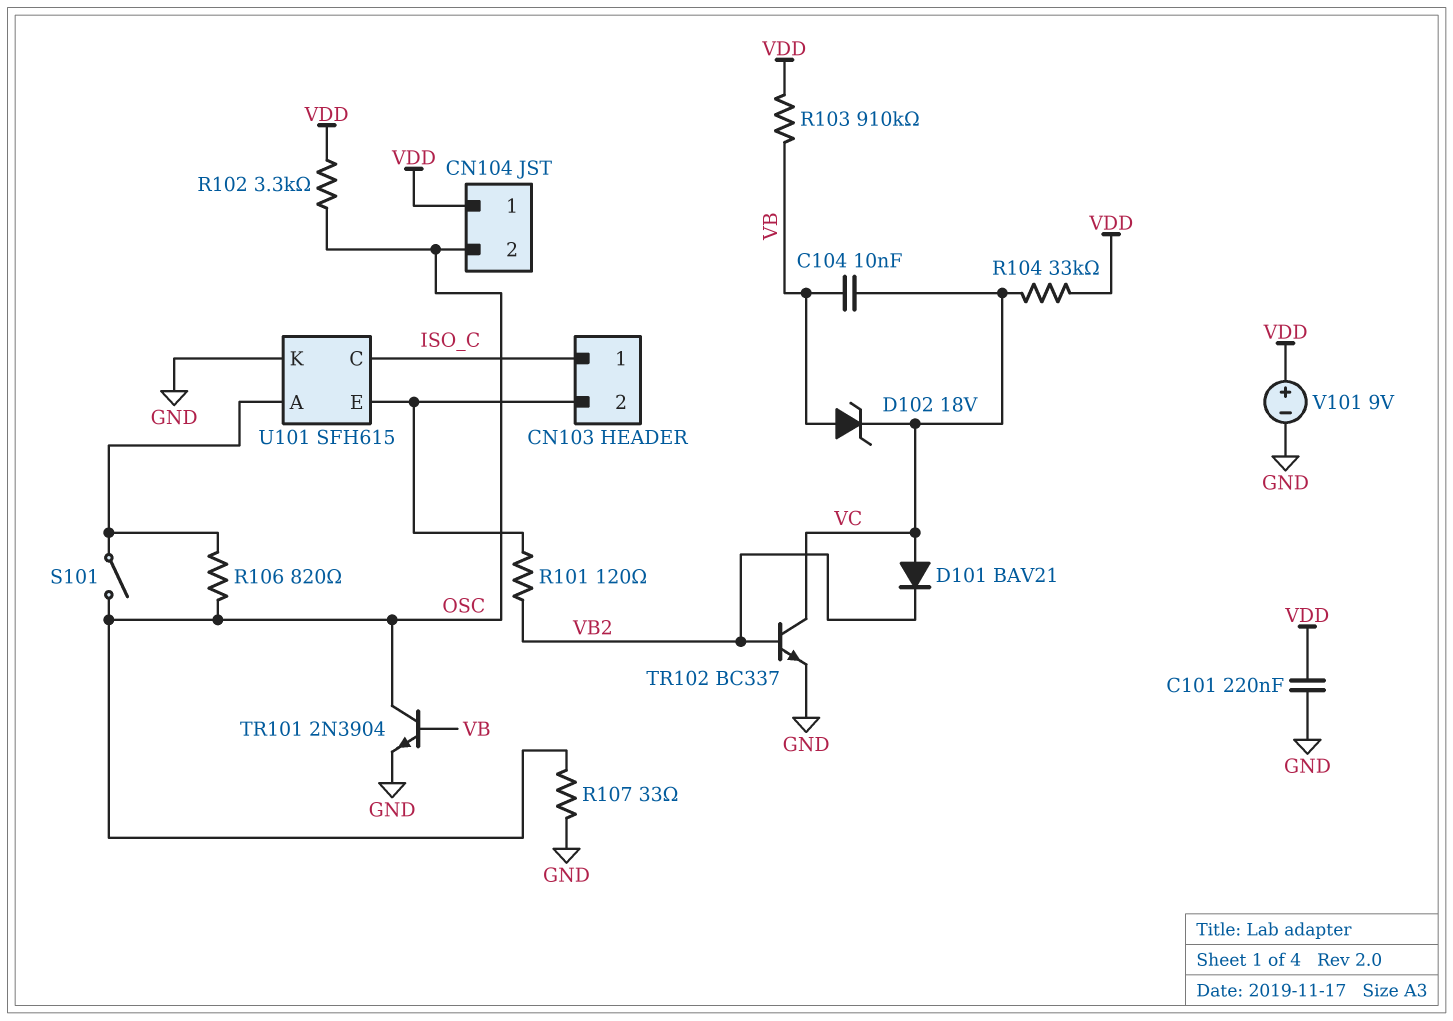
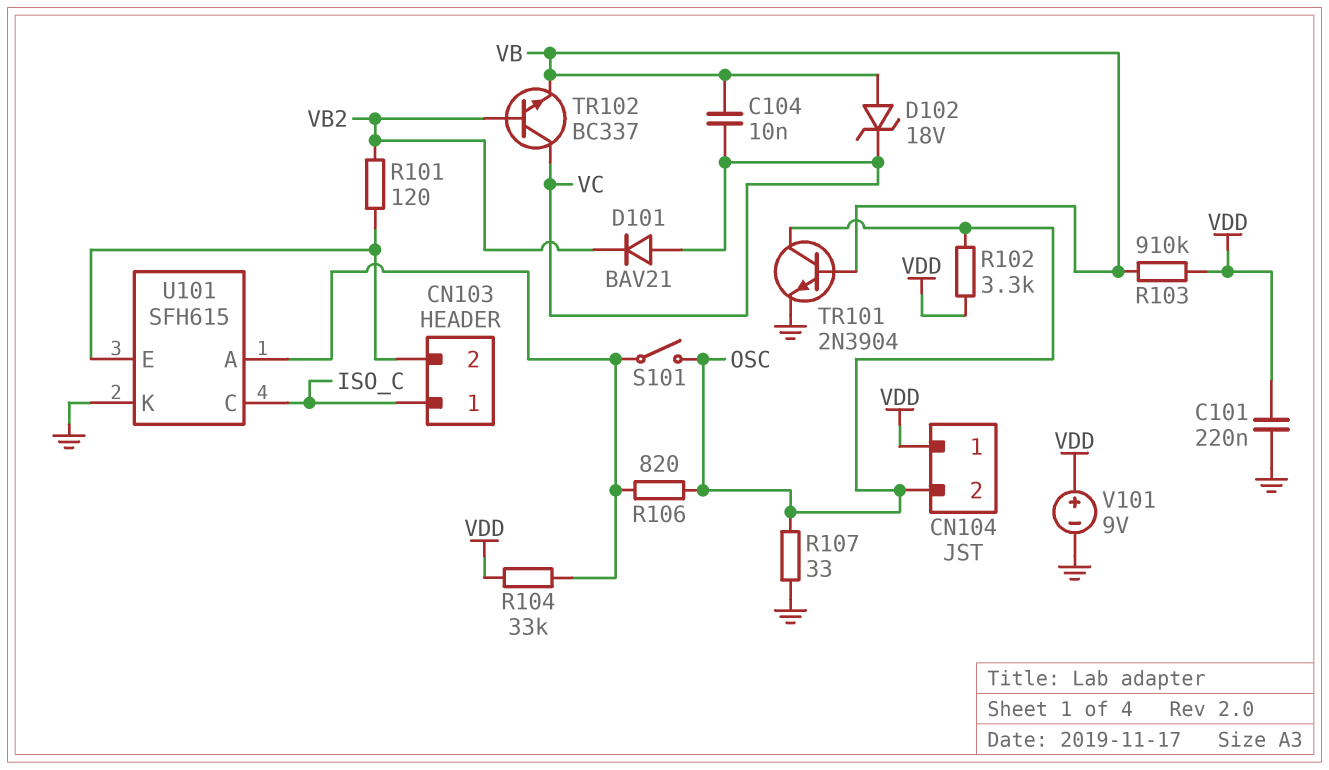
R104: 33k (VC, VDD) -> 33k (U101/A, VDD)
TR102: NPN BC337 (B VB2, C VC, E GND) -> NPN BC337 (B VB2, C VC, E VB)

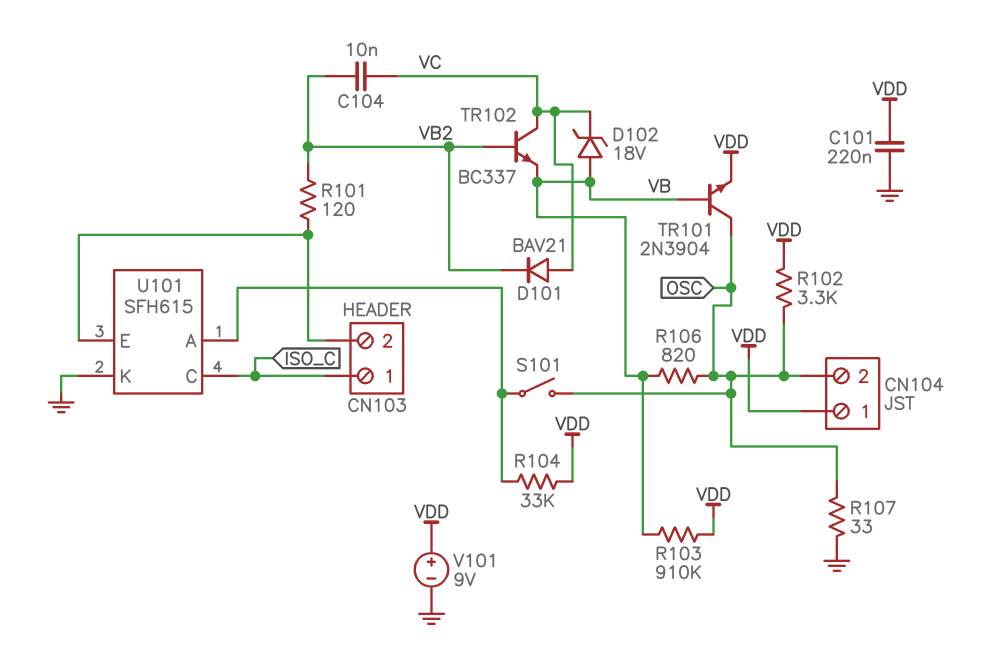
C104: 10nF (VB, VC) -> 10nF (VB2, VC)
R106: 820 (OSC, U101/A) -> 820 (OSC, VB)
TR101: NPN 2N3904 (B VB, C OSC, E GND) -> NPN 2N3904 (B VB, C OSC, E VDD)

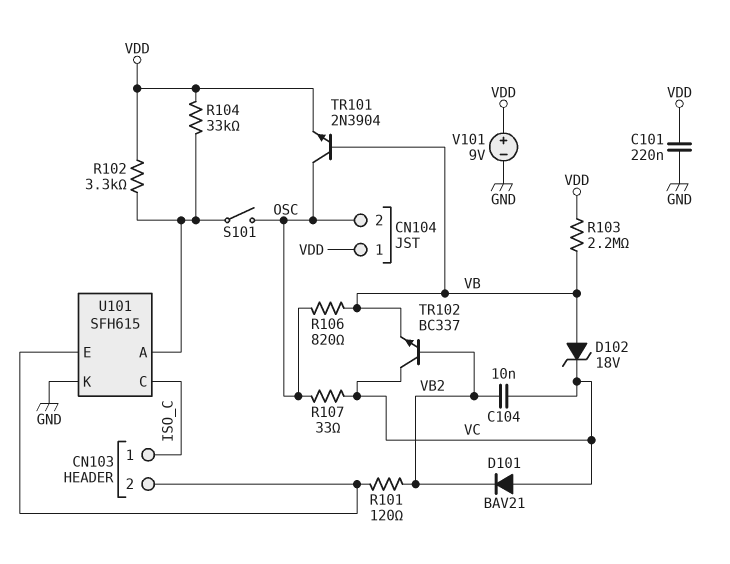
R102: 3.3k (OSC, VDD) -> 3.3k (U101/A, VDD)
R103: 910k (VB, VDD) -> 2.2M (VB, VDD)
R107: 33 (GND, OSC) -> 33 (OSC, VC)

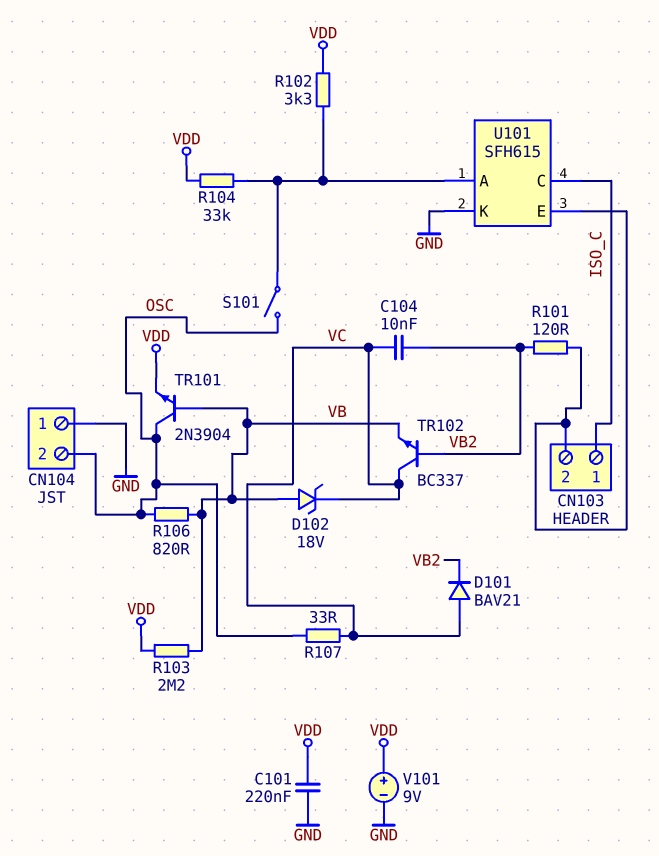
CN104 pin 1: VDD -> GND

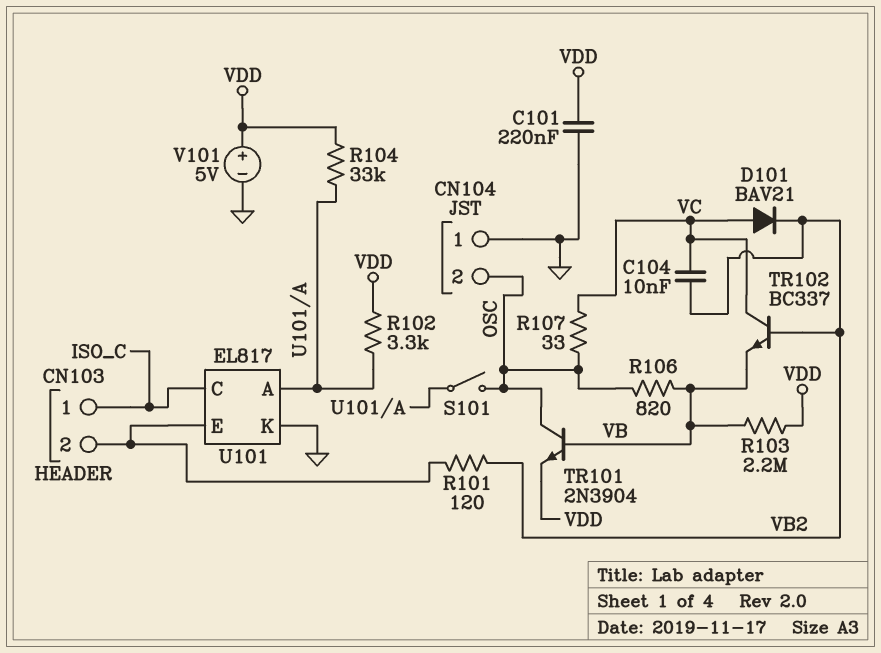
D102: zener 18V (A VB, K VC) -> none
U101: SFH615 -> EL817
V101: 9V (plus VDD, minus GND) -> 5V (plus VDD, minus GND)

